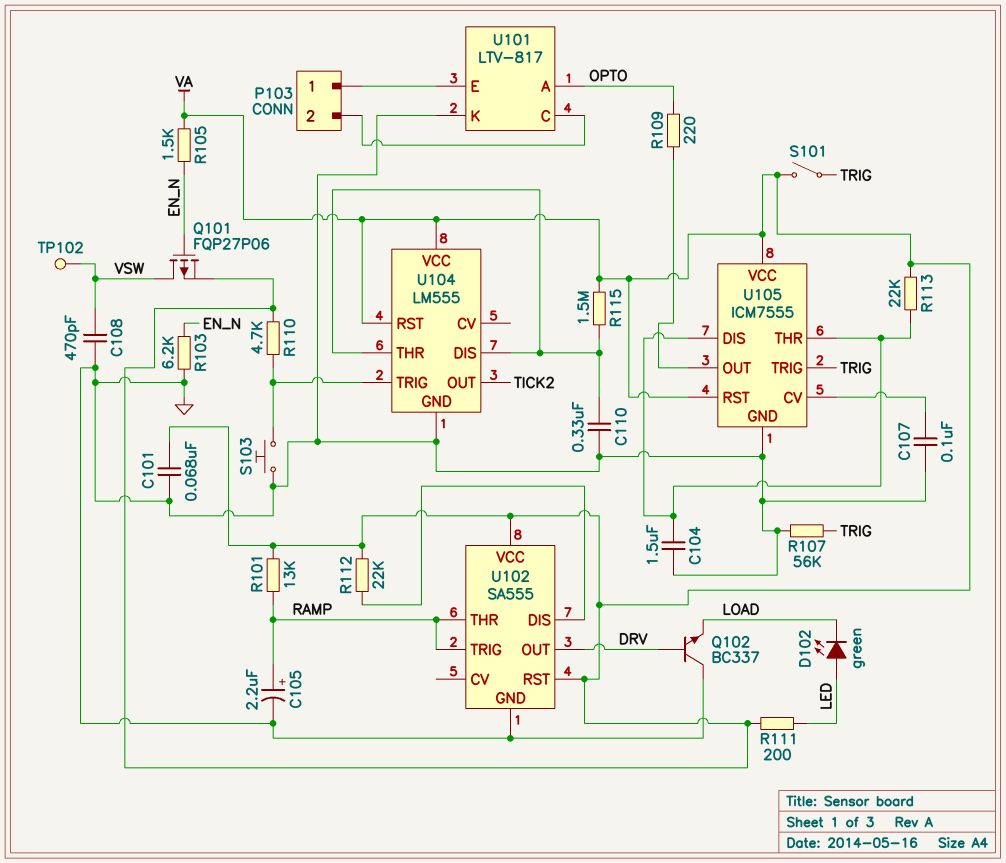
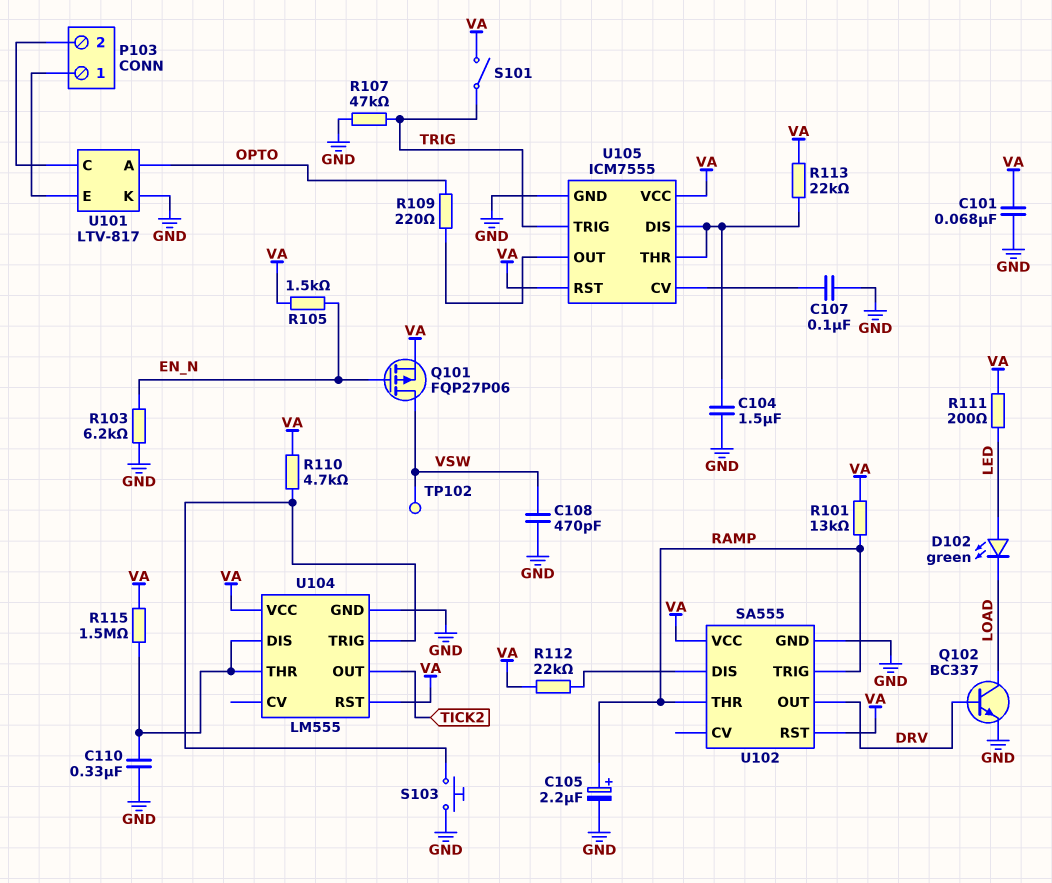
Q102: NPN BC337 (B DRV, C GND, E LOAD) -> NPN BC337 (B DRV, C LOAD, E GND)
R107: 56k (GND, TRIG) -> 47k (GND, TRIG)

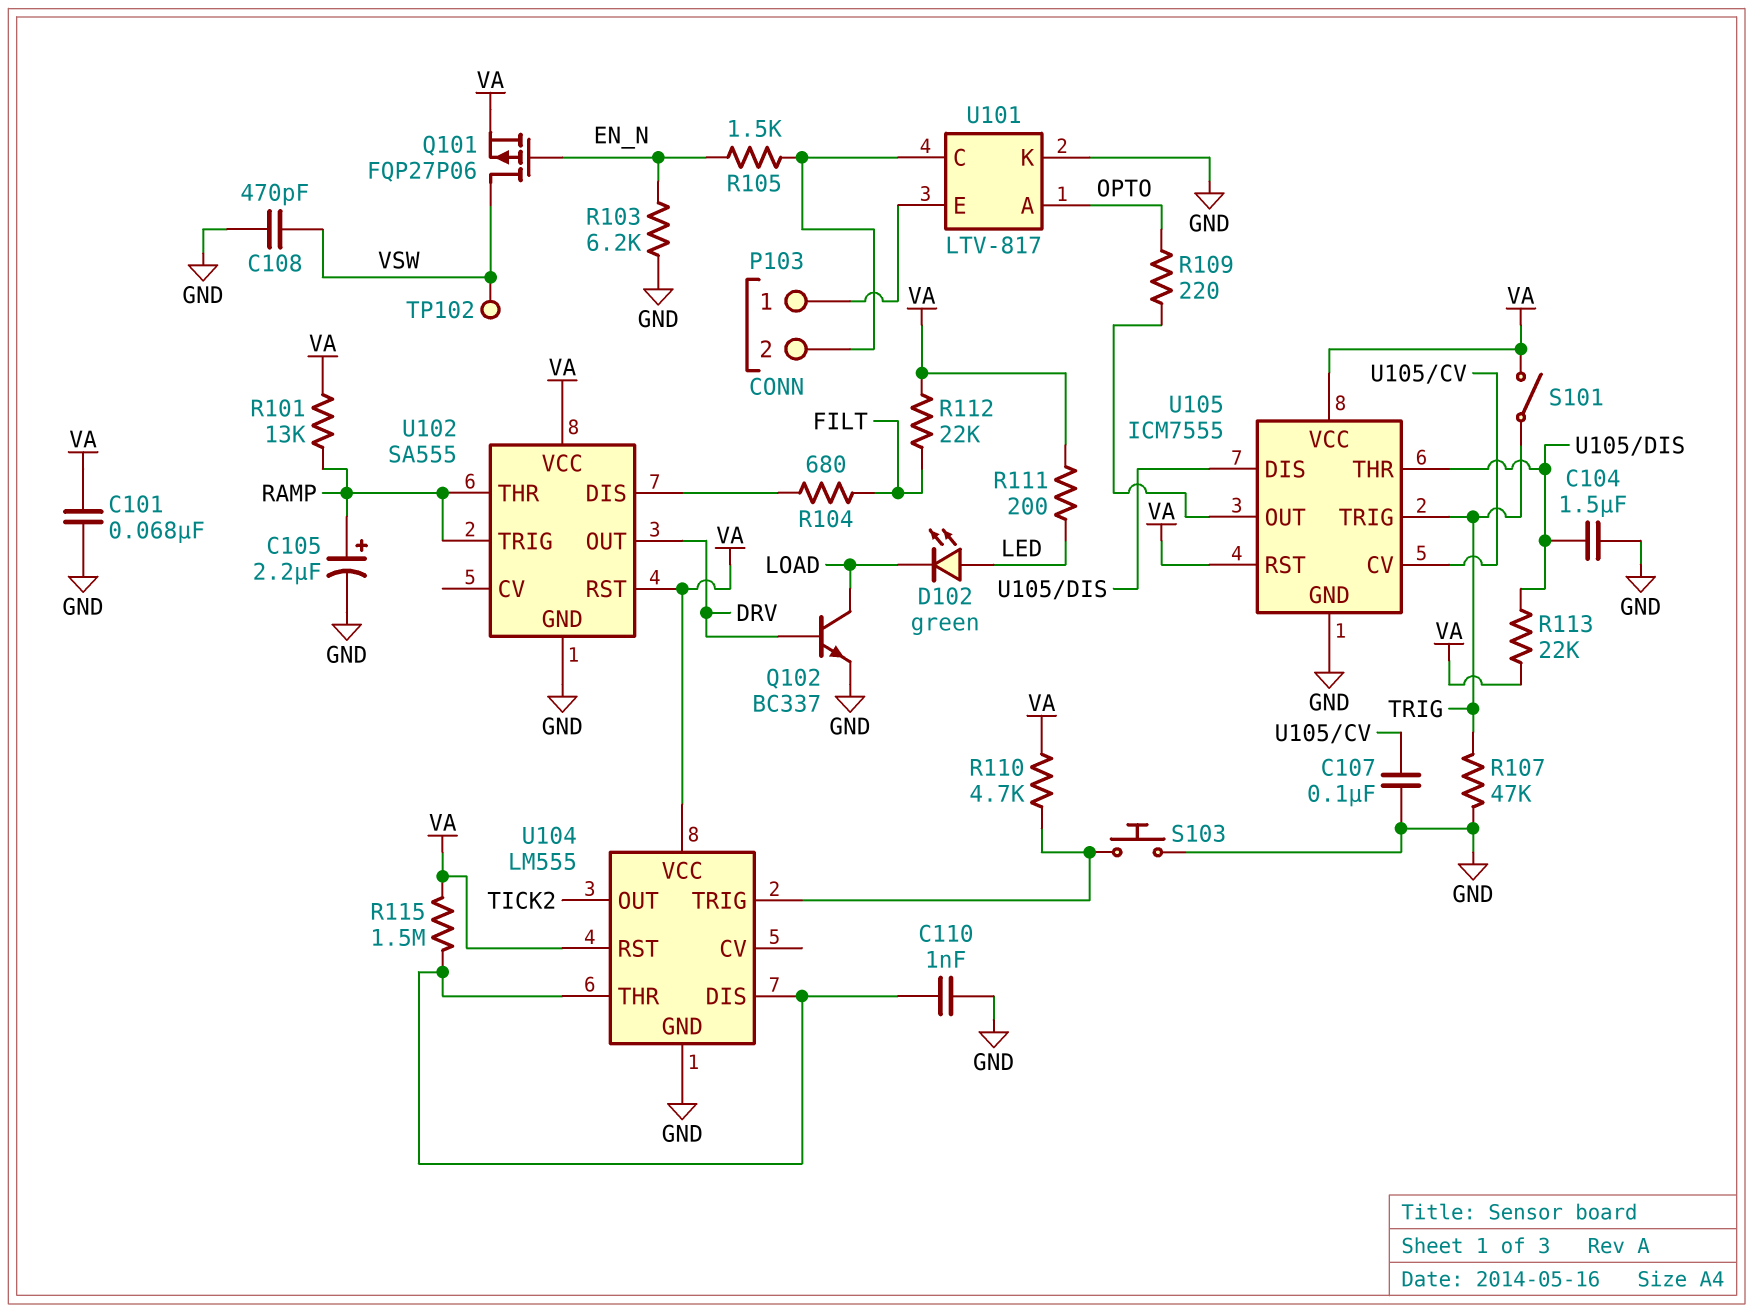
C110: 330nF (GND, U104/DIS) -> 1nF (GND, U104/DIS)
R104: none -> 680 (FILT, U102/DIS)
R105: 1.5k (EN_N, VA) -> 1.5k (EN_N, P103/2)
R112: 22k (U102/DIS, VA) -> 22k (FILT, VA)

